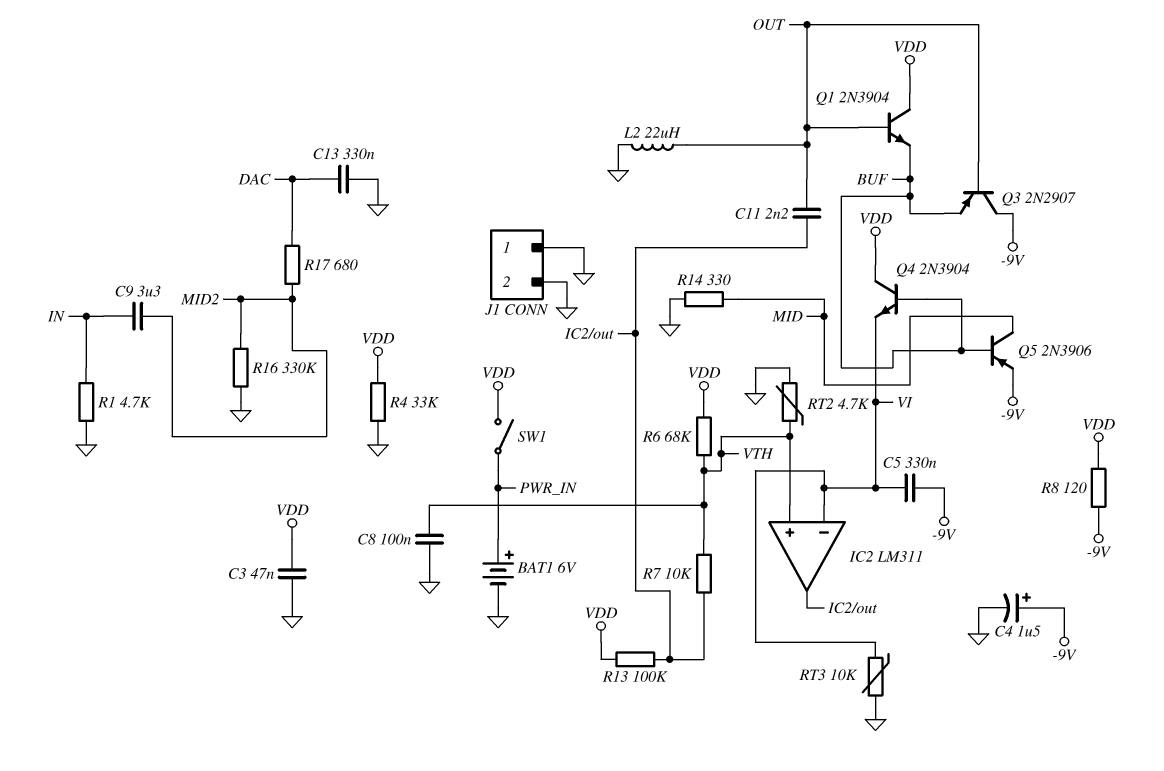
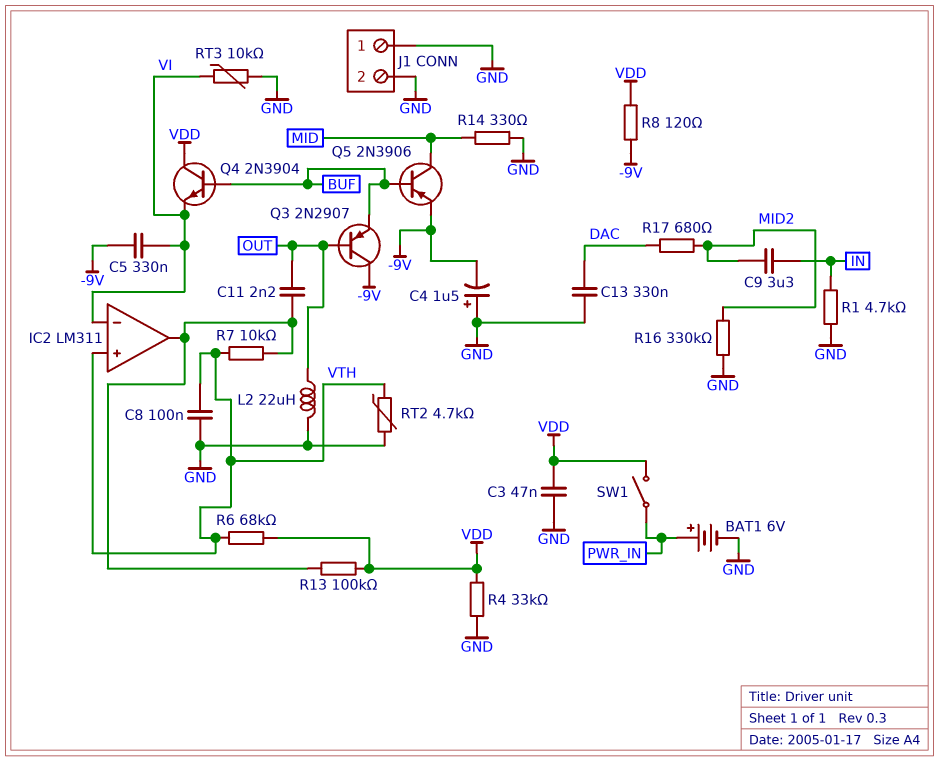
C4: 1.5uF (plus -9V, minus GND) -> 1.5uF (plus GND, minus -9V)
Q1: NPN 2N3904 (B OUT, C VDD, E BUF) -> none

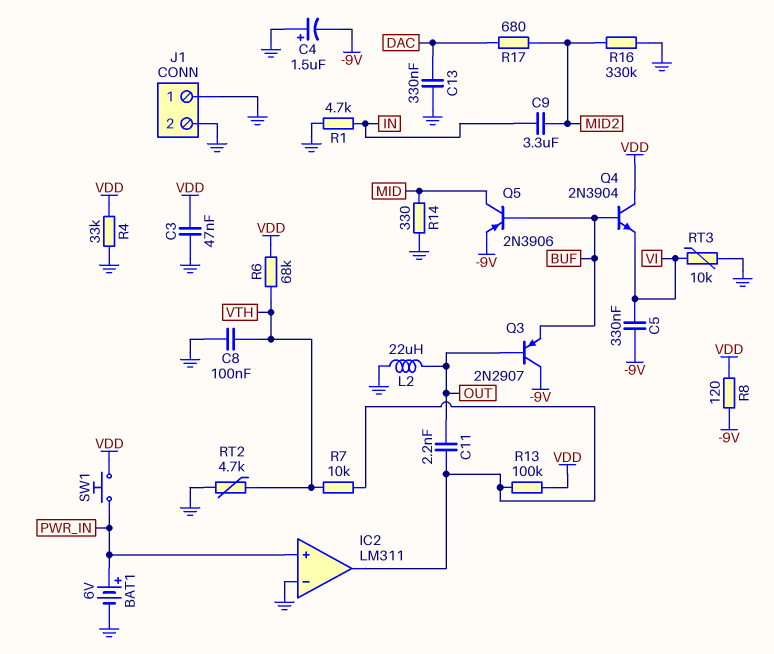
IC2 pin in+: VTH -> PWR_IN
IC2 pin in-: VI -> GND
SW1: switch (PWR_IN, VDD) -> button (PWR_IN, VDD)

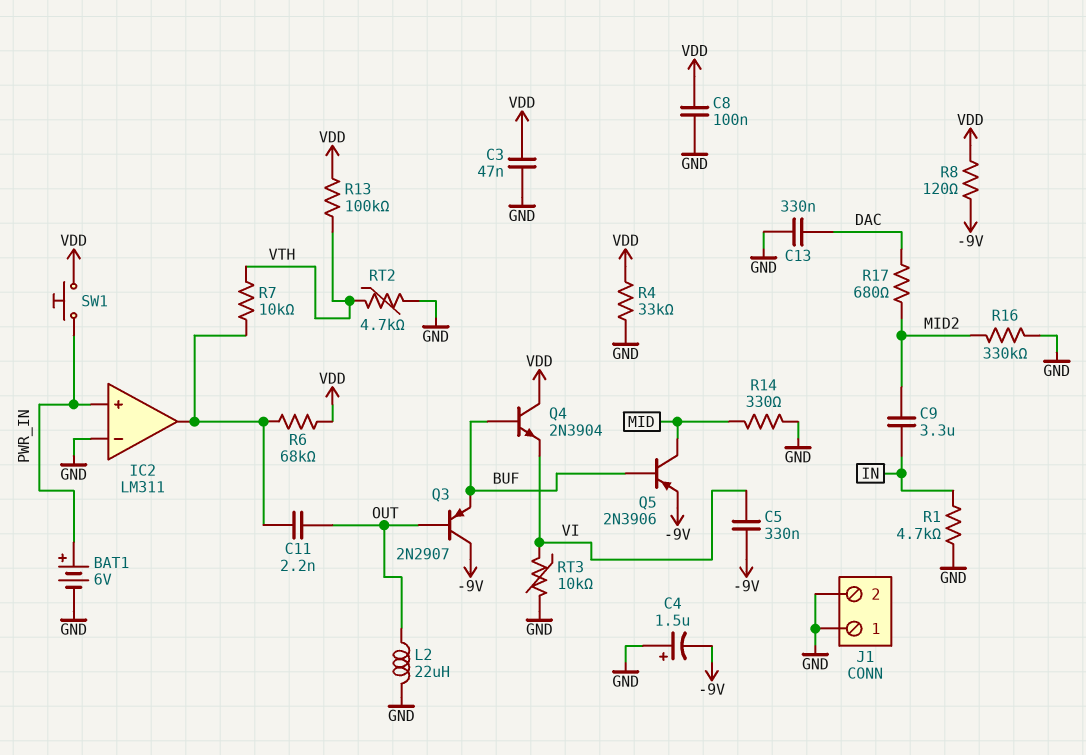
C8: 100nF (GND, VTH) -> 100nF (GND, VDD)
R6: 68k (VDD, VTH) -> 68k (IC2/out, VDD)
R13: 100k (IC2/out, VDD) -> 100k (VDD, VTH)

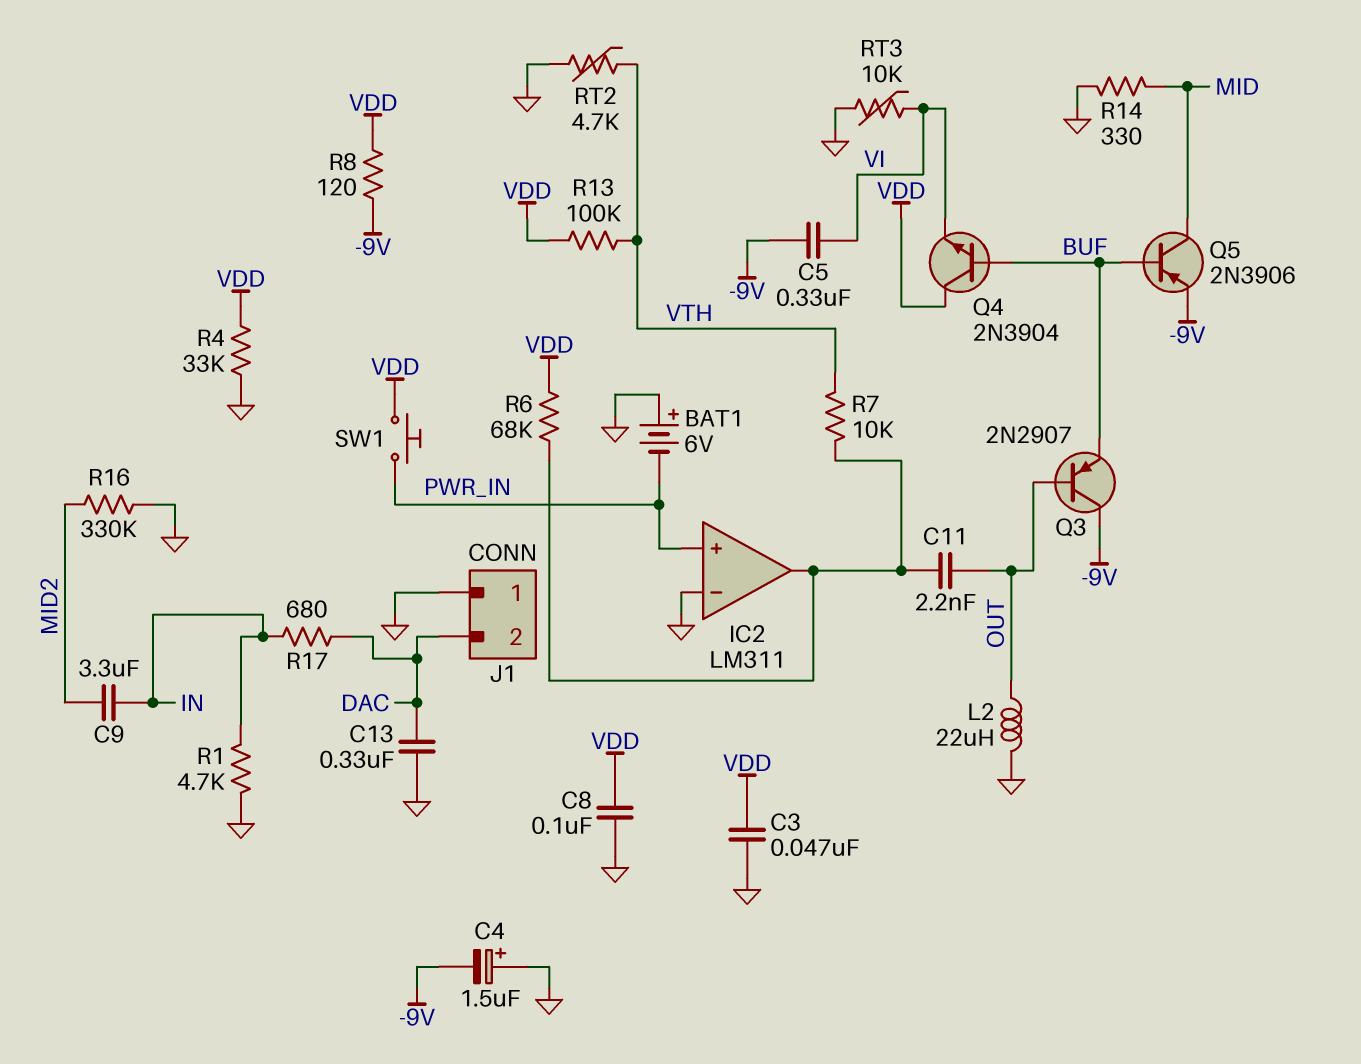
BAT1: 6V (plus PWR_IN, minus GND) -> 6V (plus GND, minus PWR_IN)
J1 pin 2: GND -> DAC
R17: 680 (DAC, MID2) -> 680 (DAC, IN)

